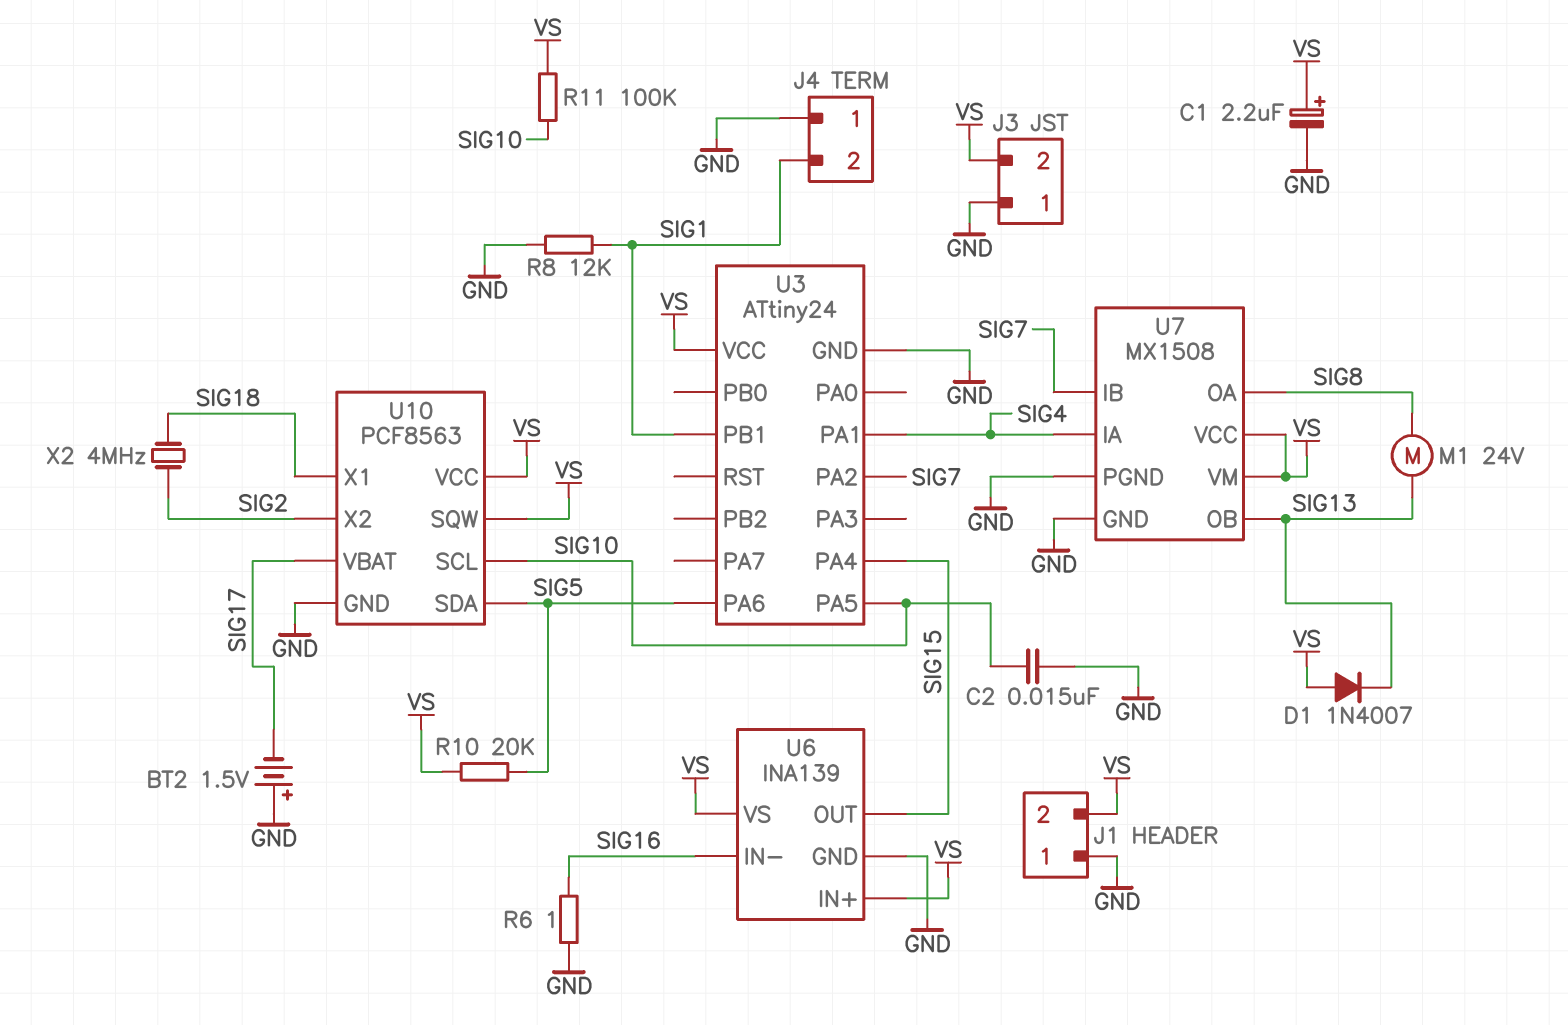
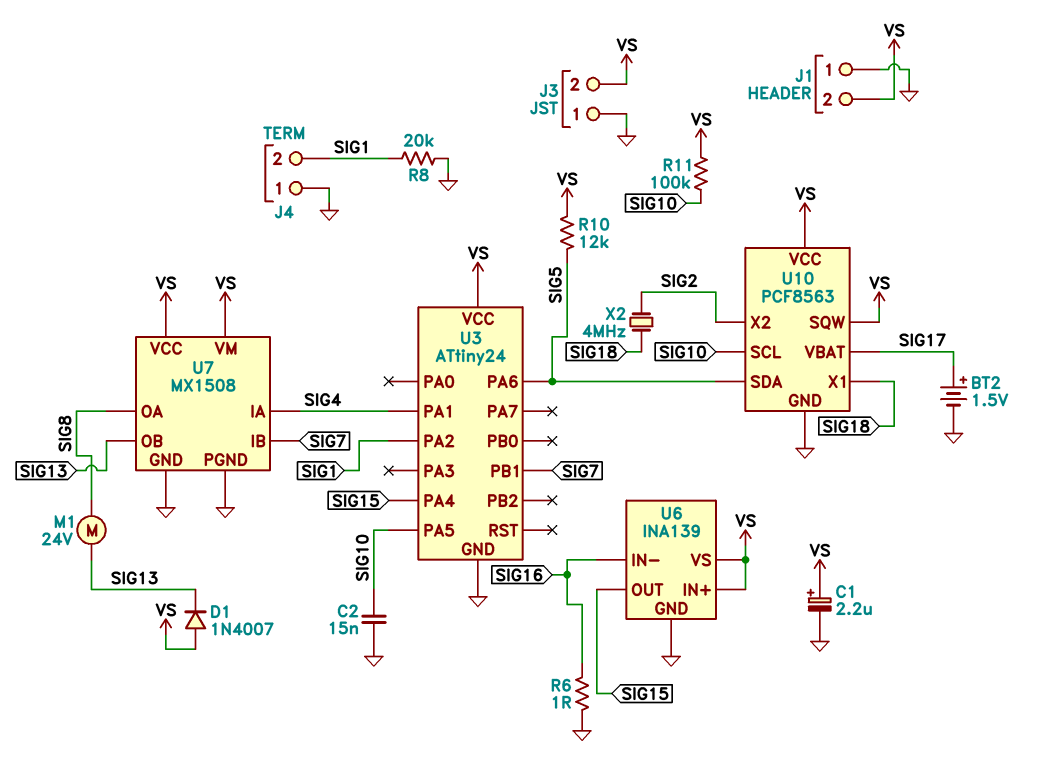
BT2: 1.5V (plus GND, minus SIG17) -> 1.5V (plus SIG17, minus GND)
R8: 12k (GND, SIG1) -> 20k (GND, SIG1)
R10: 20k (SIG5, VS) -> 12k (SIG5, VS)
U3 pin PA2: SIG7 -> SIG1
U3 pin PB1: SIG1 -> SIG7

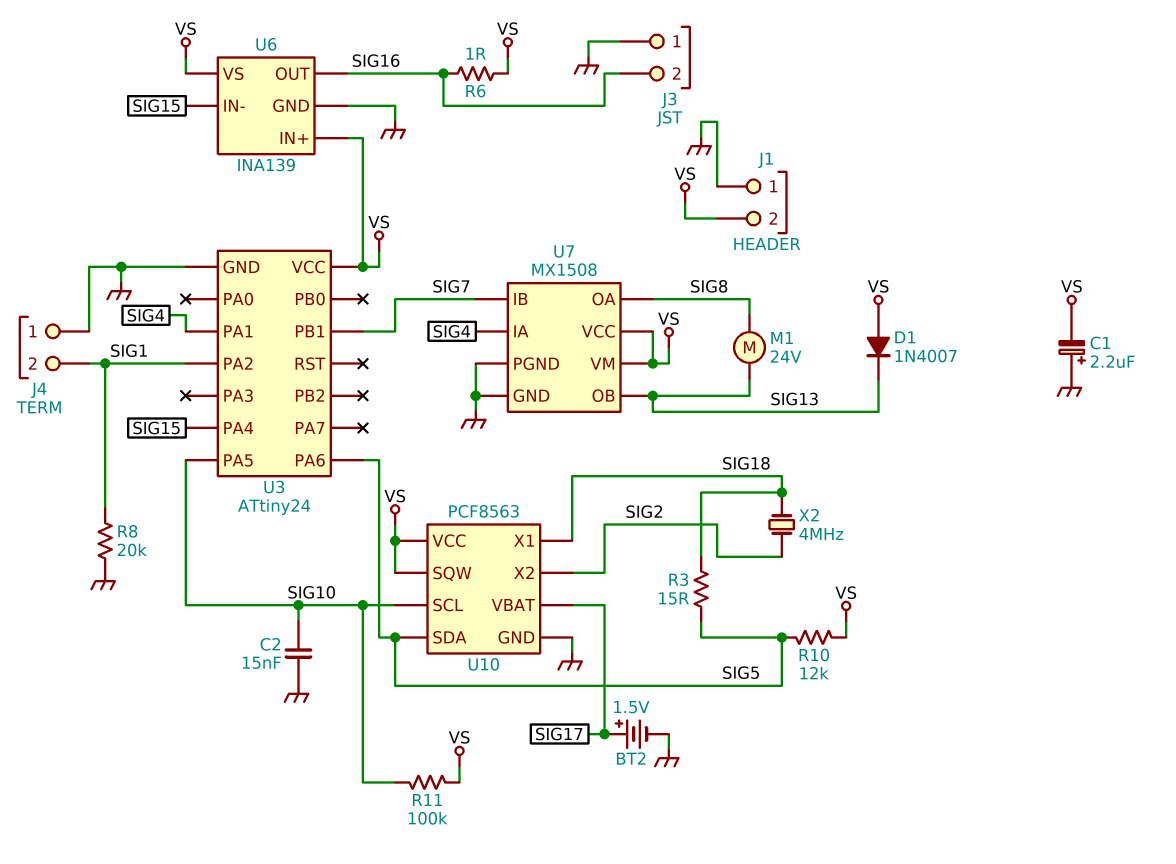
C1: 2.2uF (plus VS, minus GND) -> 2.2uF (plus GND, minus VS)
J3 pin 2: VS -> SIG16
R3: none -> 15 (SIG5, SIG18)
R6: 1 (GND, SIG16) -> 1 (SIG16, VS)
U6 pin IN-: SIG16 -> SIG15
U6 pin OUT: SIG15 -> SIG16

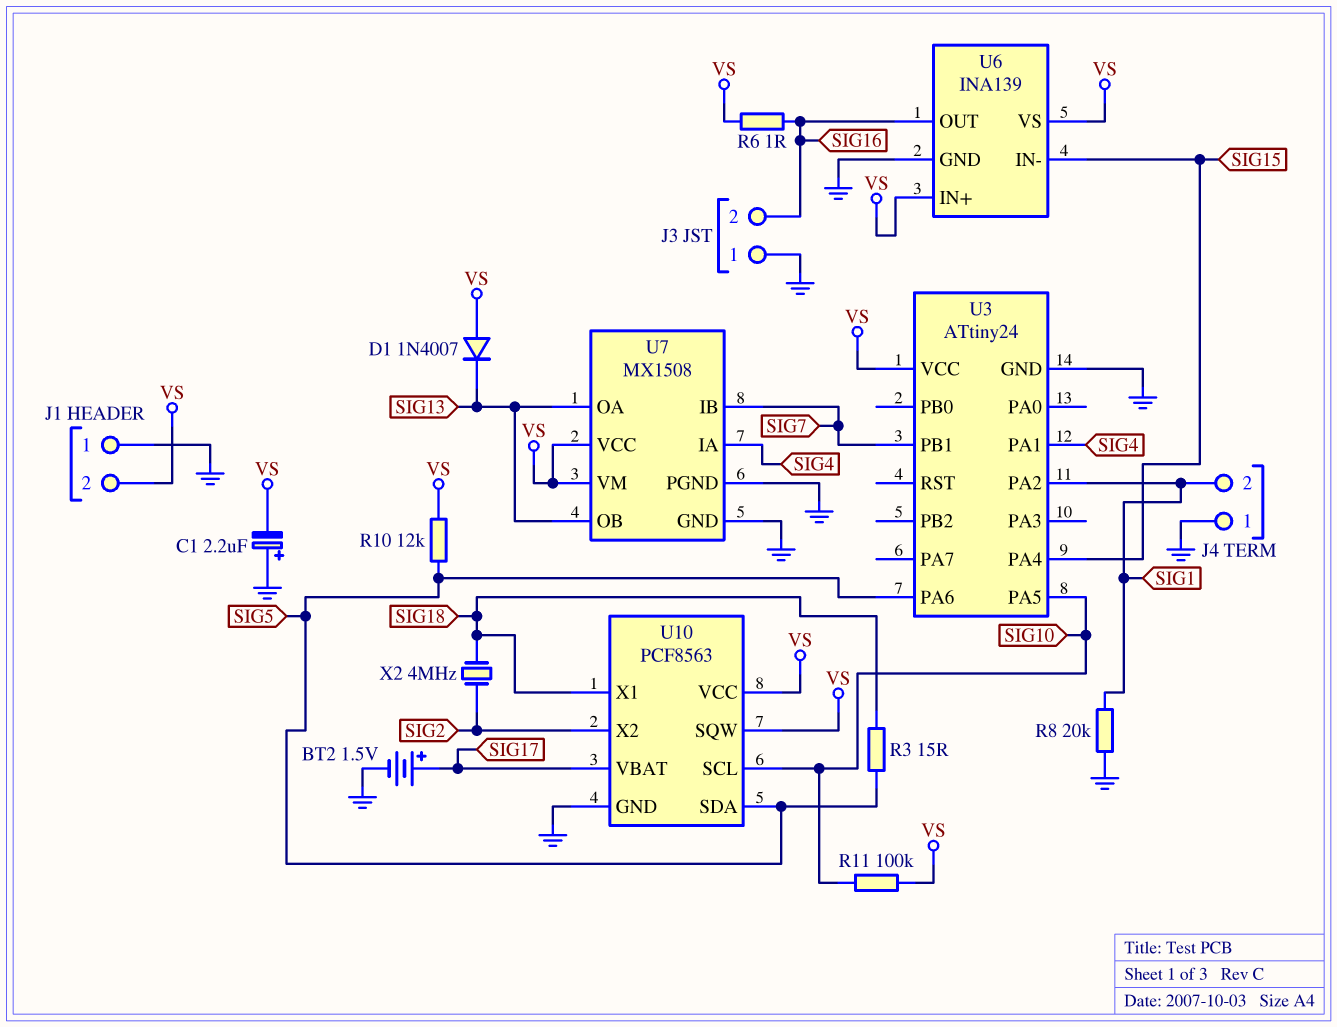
C2: 15nF (GND, SIG10) -> none
M1: motor 24V (SIG8, SIG13) -> none
U7 pin OA: SIG8 -> SIG13

